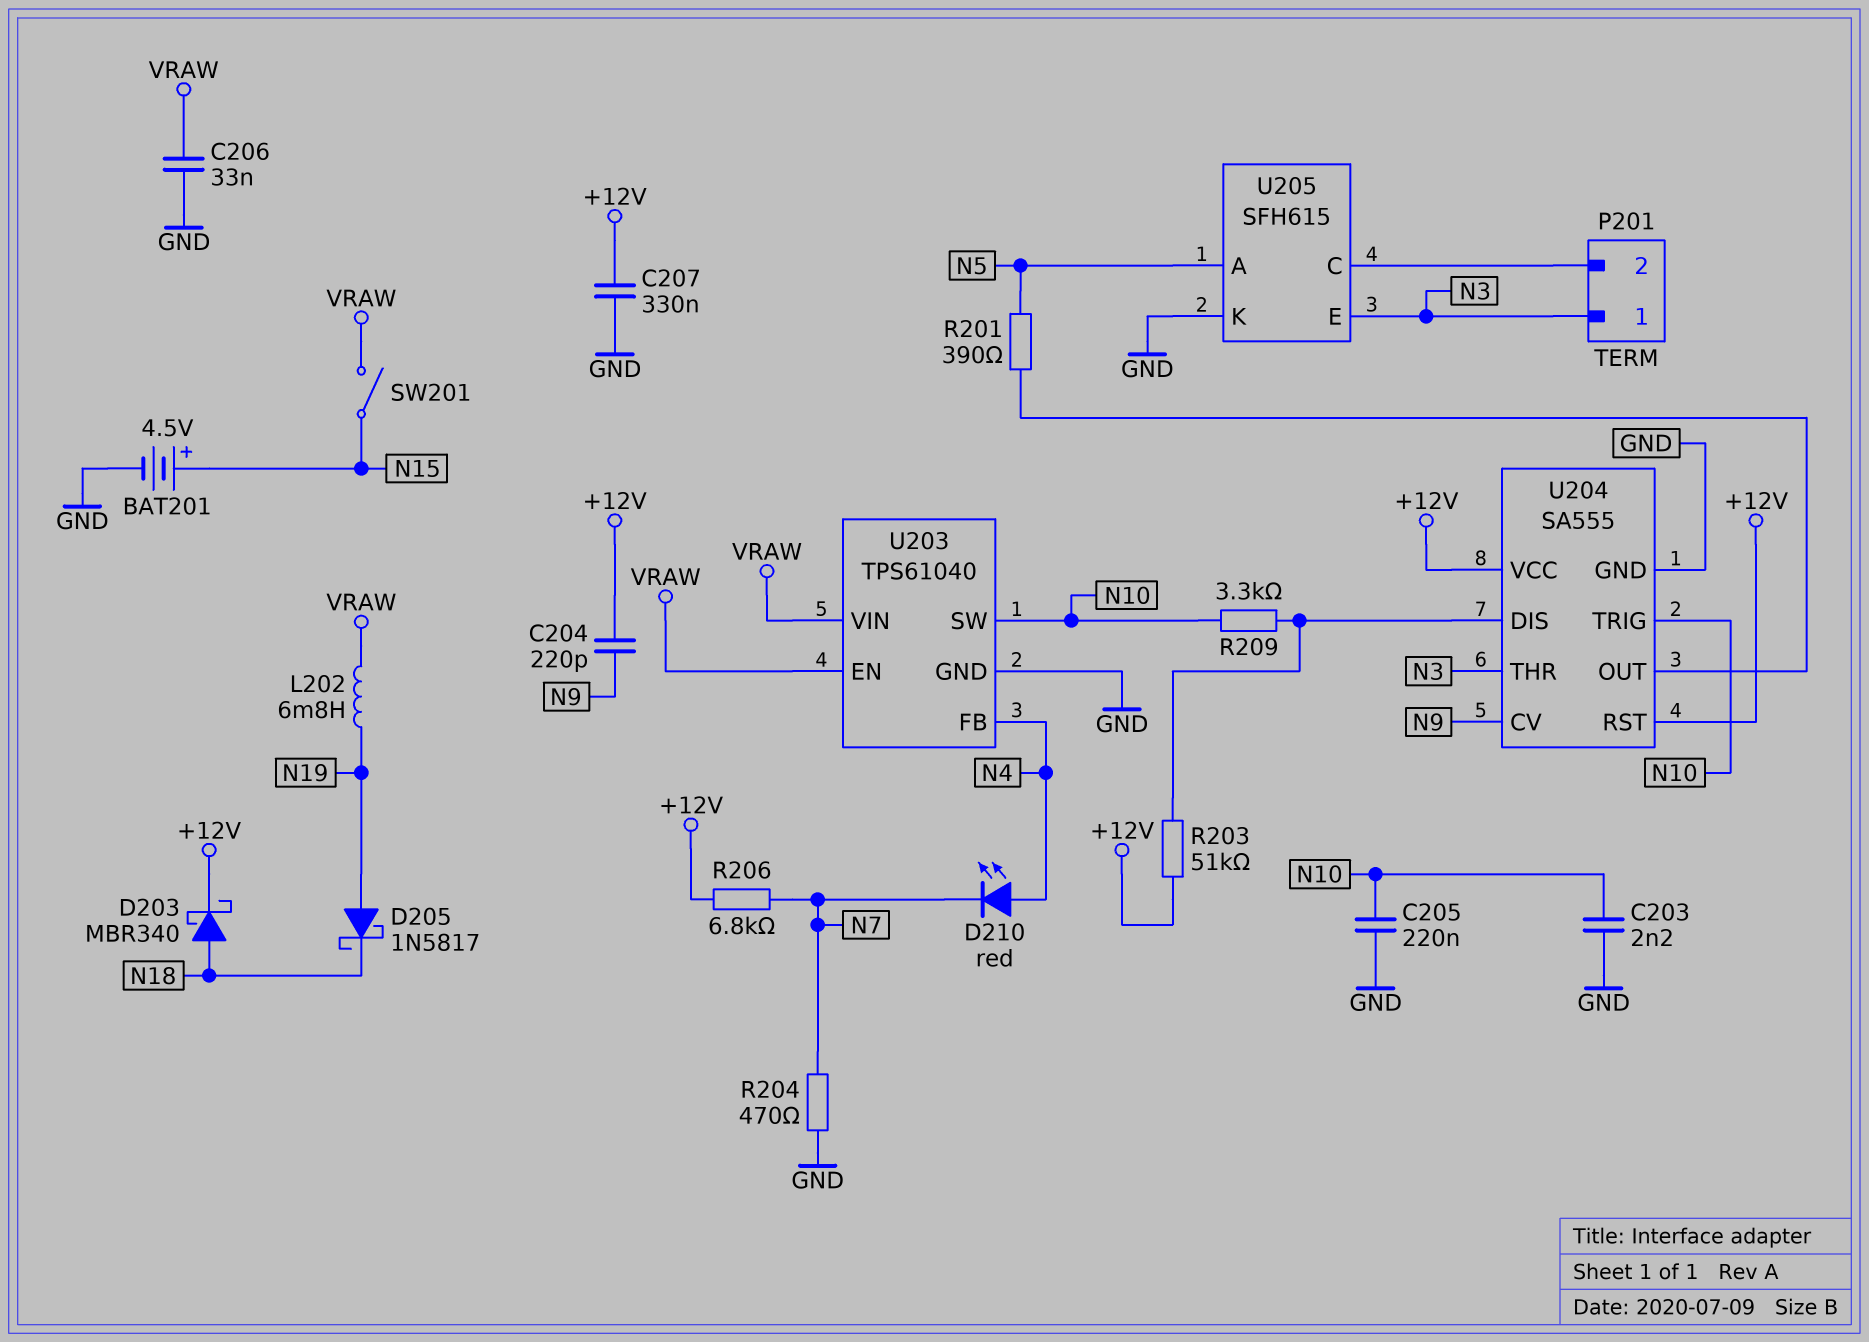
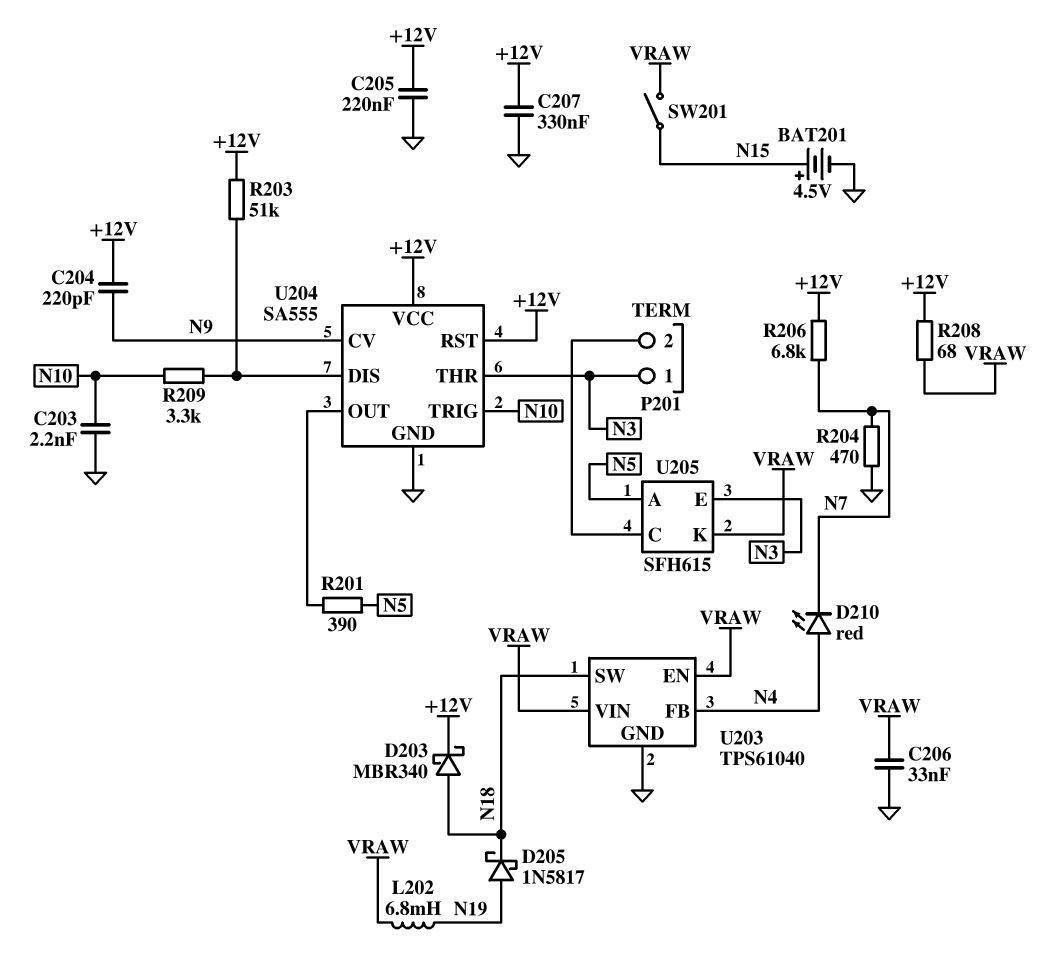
C205: 220nF (GND, N10) -> 220nF (+12V, GND)
R208: none -> 68 (+12V, VRAW)
U203 pin SW: N10 -> N18
U205 pin K: GND -> VRAW

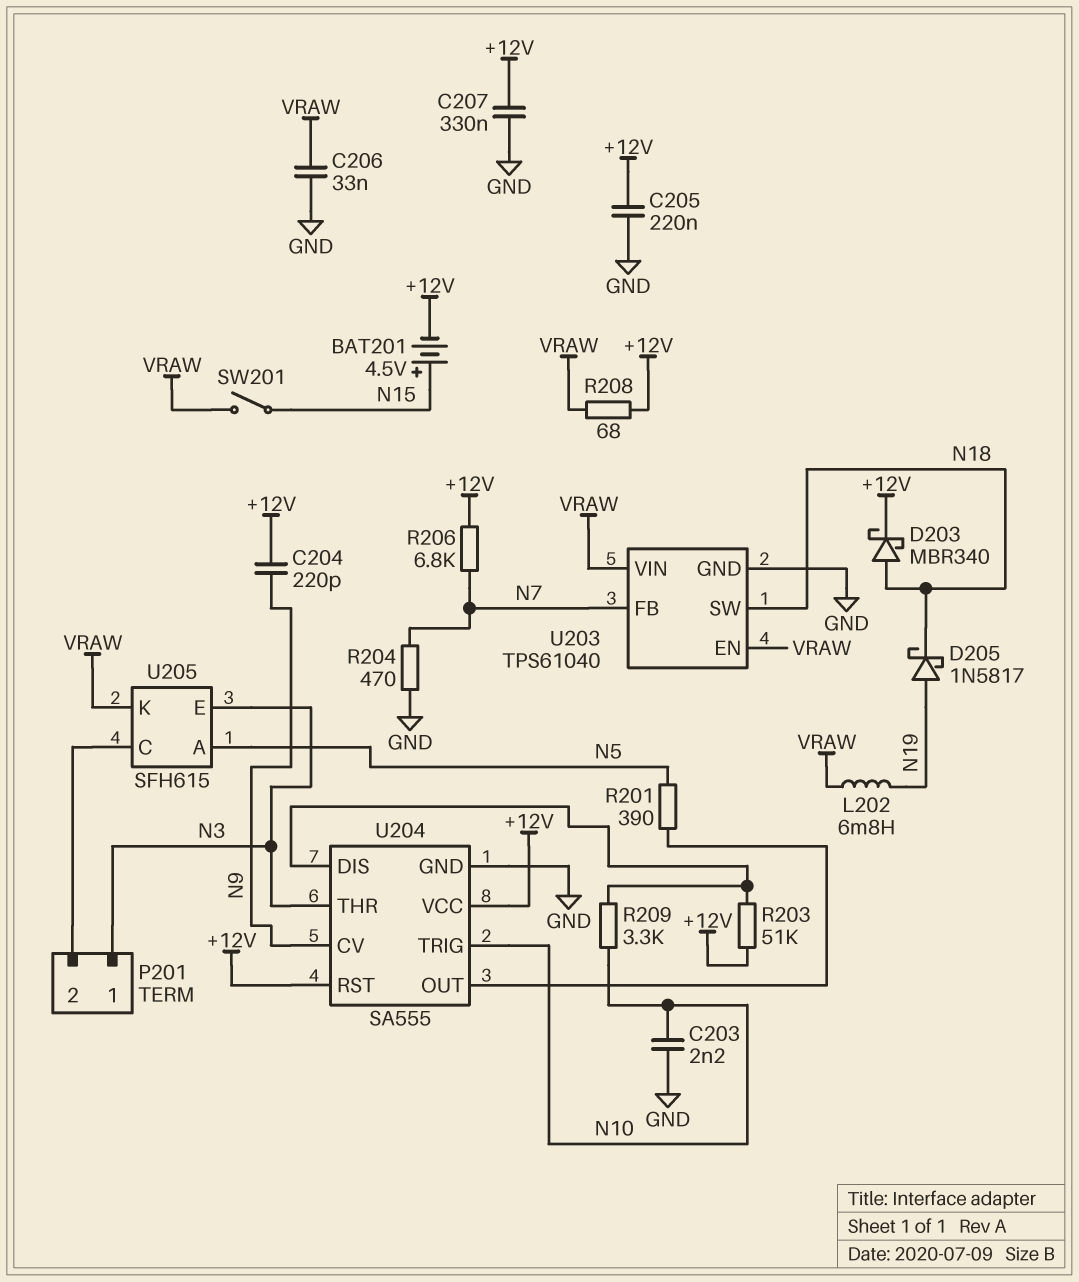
BAT201: 4.5V (plus N15, minus GND) -> 4.5V (plus N15, minus +12V)
D210: LED red (A N4, K N7) -> none
U203 pin FB: N4 -> N7

